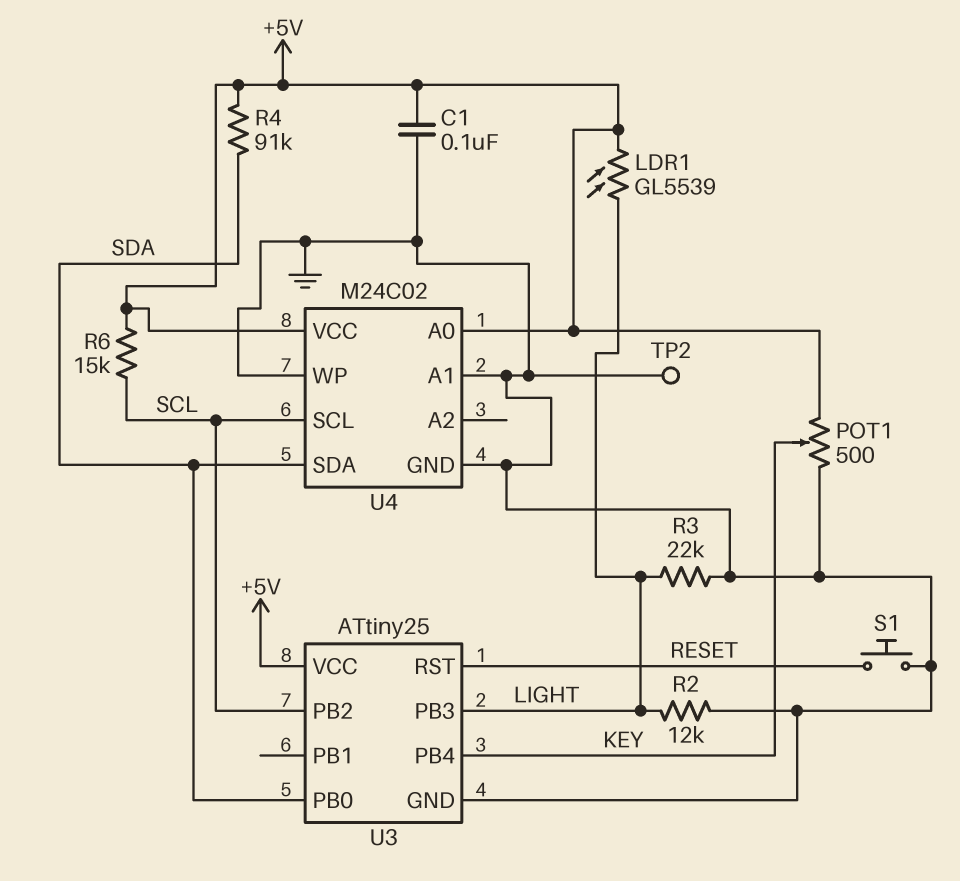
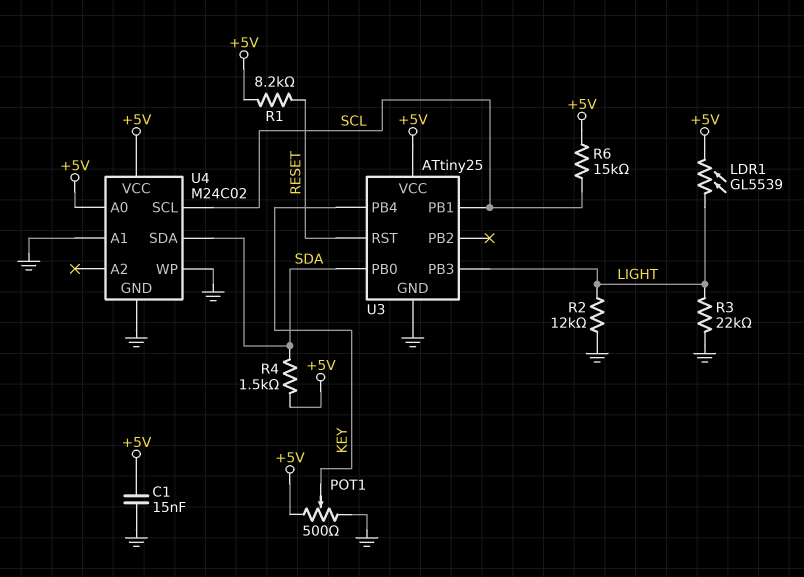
C1: 100nF (+5V, GND) -> 15nF (+5V, GND)
R1: none -> 8.2k (+5V, RESET)
R4: 91k (+5V, SDA) -> 1.5k (+5V, SDA)
S1: button (GND, RESET) -> none
TP2: test point (GND) -> none
U3 pin PB1: none -> SCL
U3 pin PB2: SCL -> none

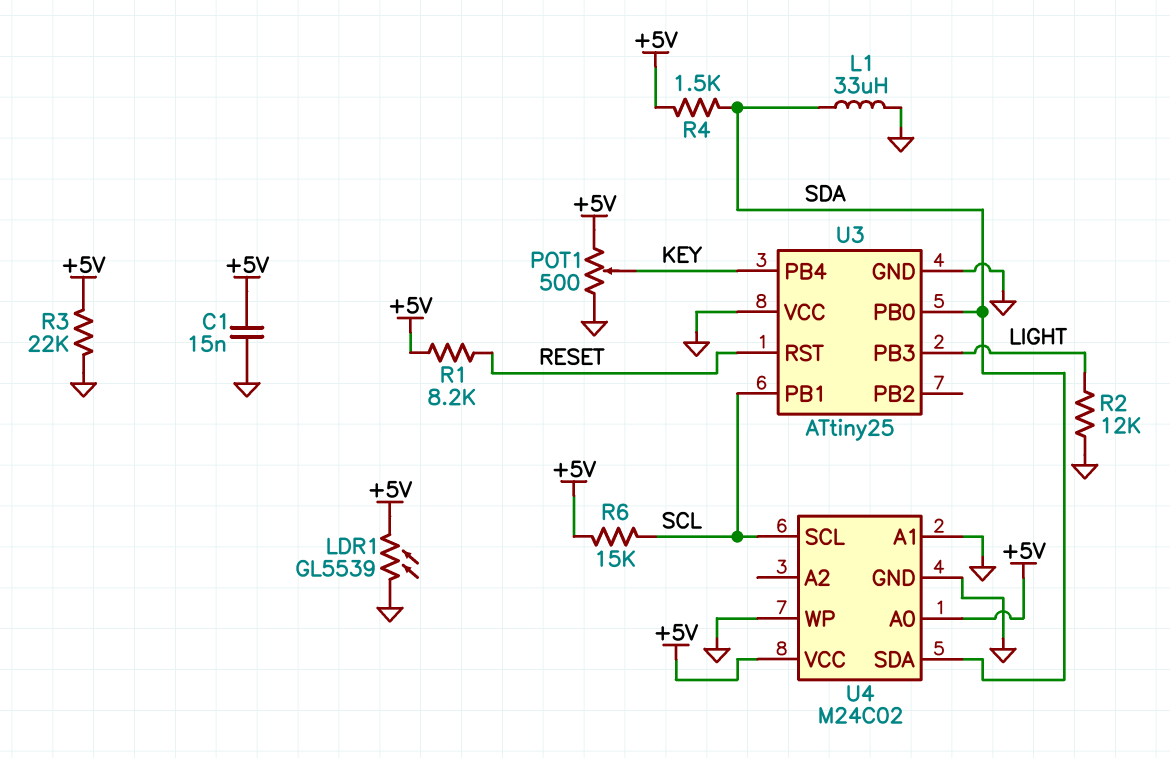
L1: none -> 33uH (GND, SDA)
LDR1: GL5539 (+5V, LIGHT) -> GL5539 (+5V, GND)
R3: 22k (GND, LIGHT) -> 22k (+5V, GND)
U3 pin VCC: +5V -> GND

